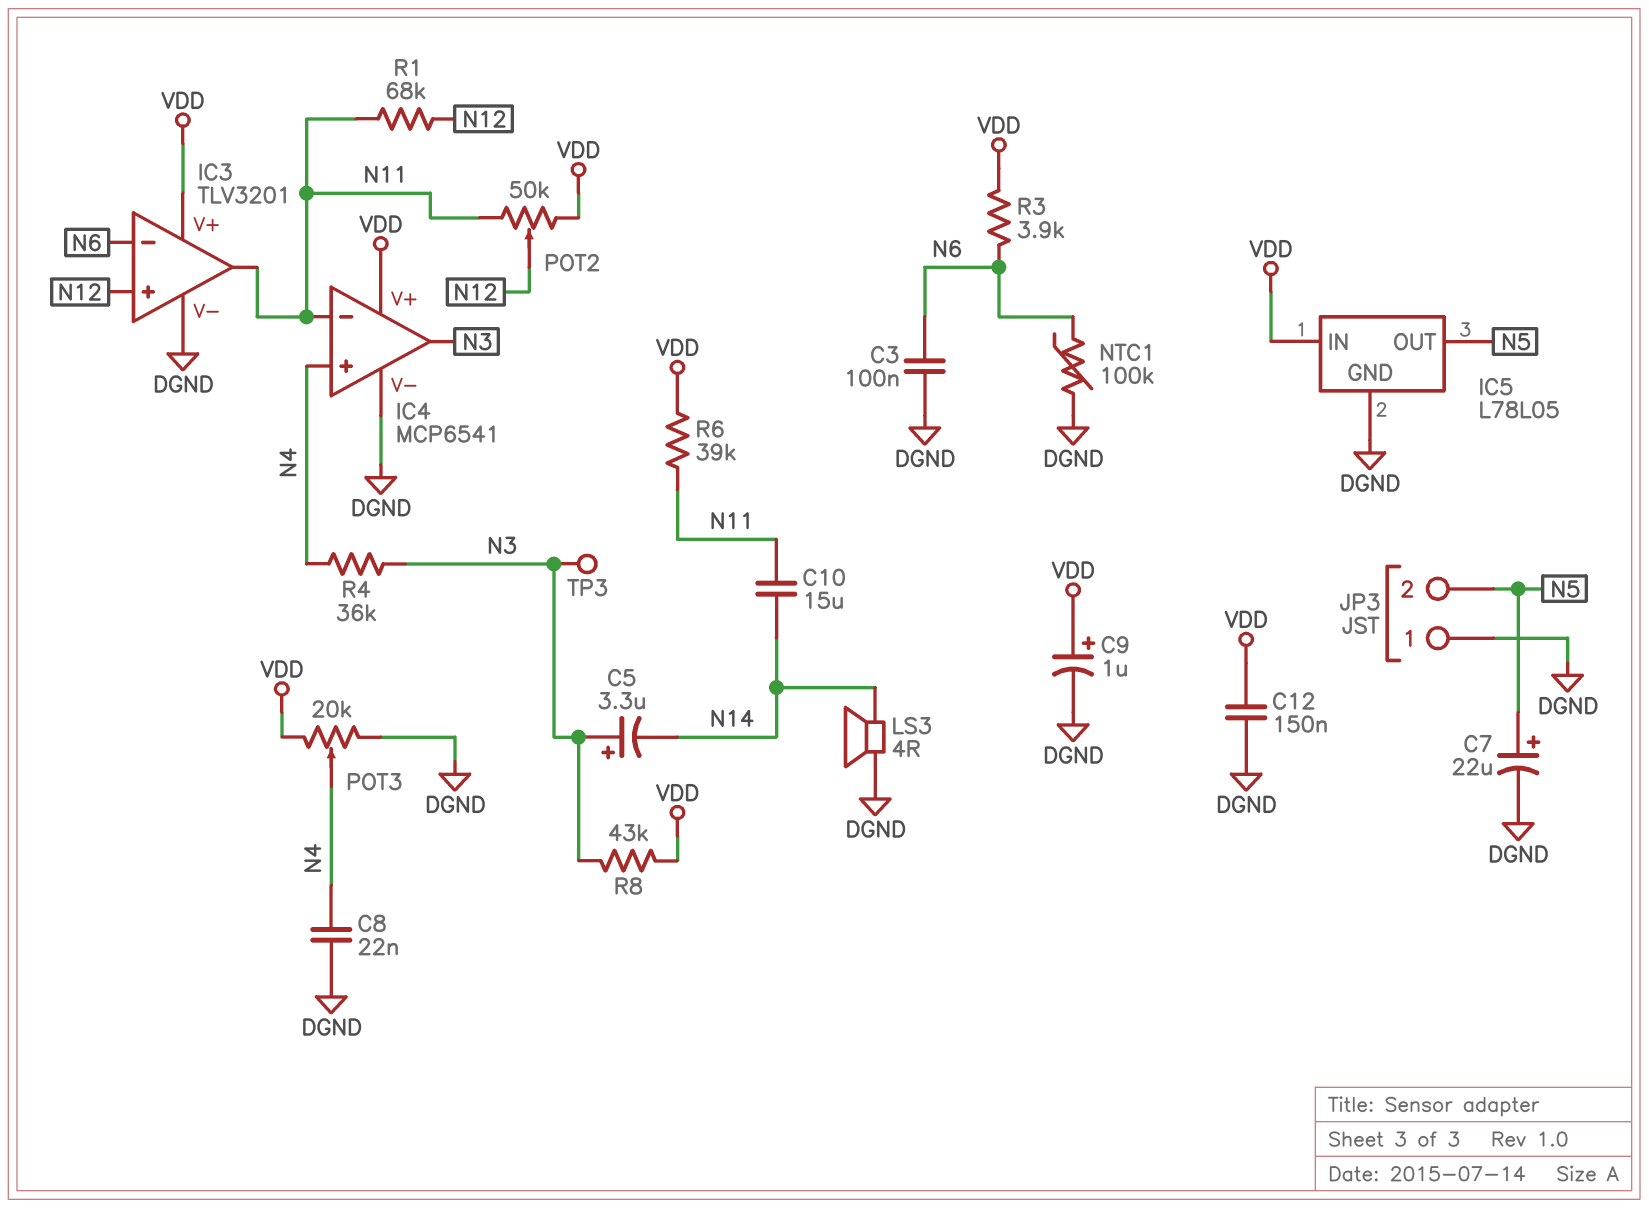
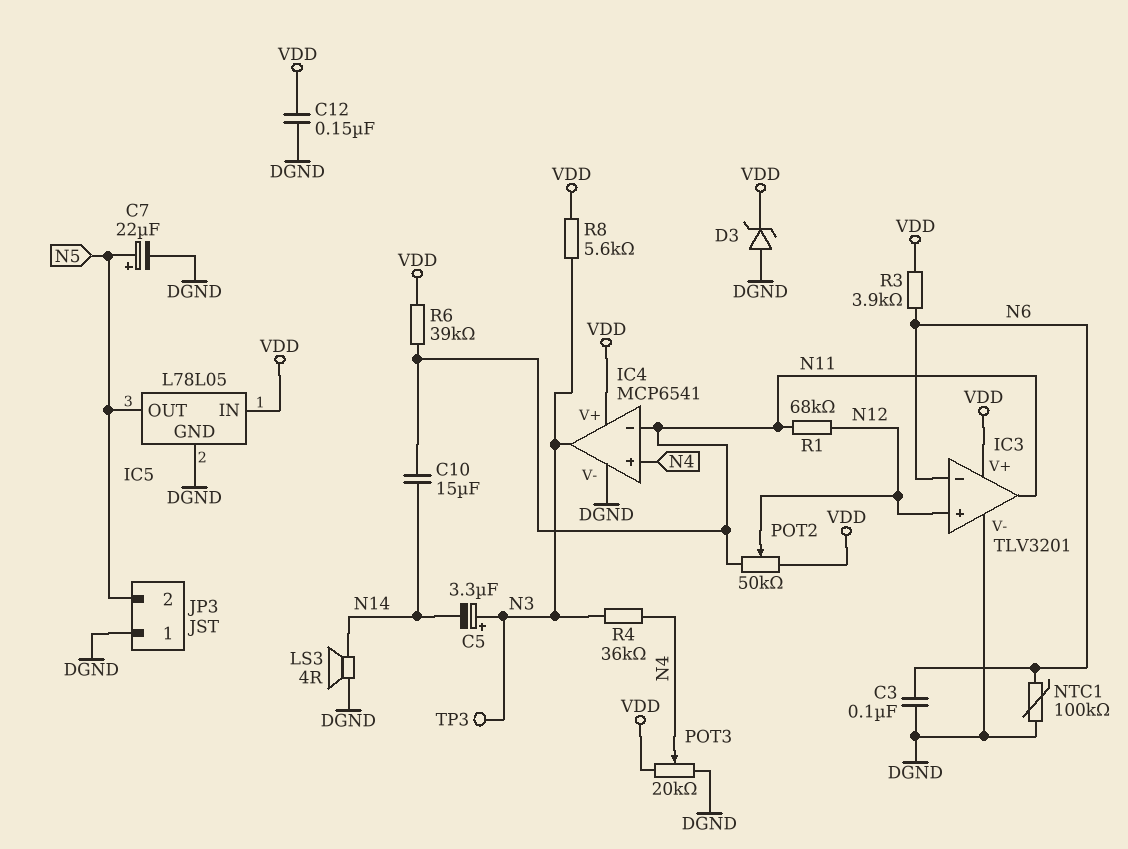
C8: 22nF (DGND, N4) -> none
C9: 1uF (plus VDD, minus DGND) -> none
D3: none -> zener (A DGND, K VDD)
R8: 43k (N3, VDD) -> 5.6k (N3, VDD)

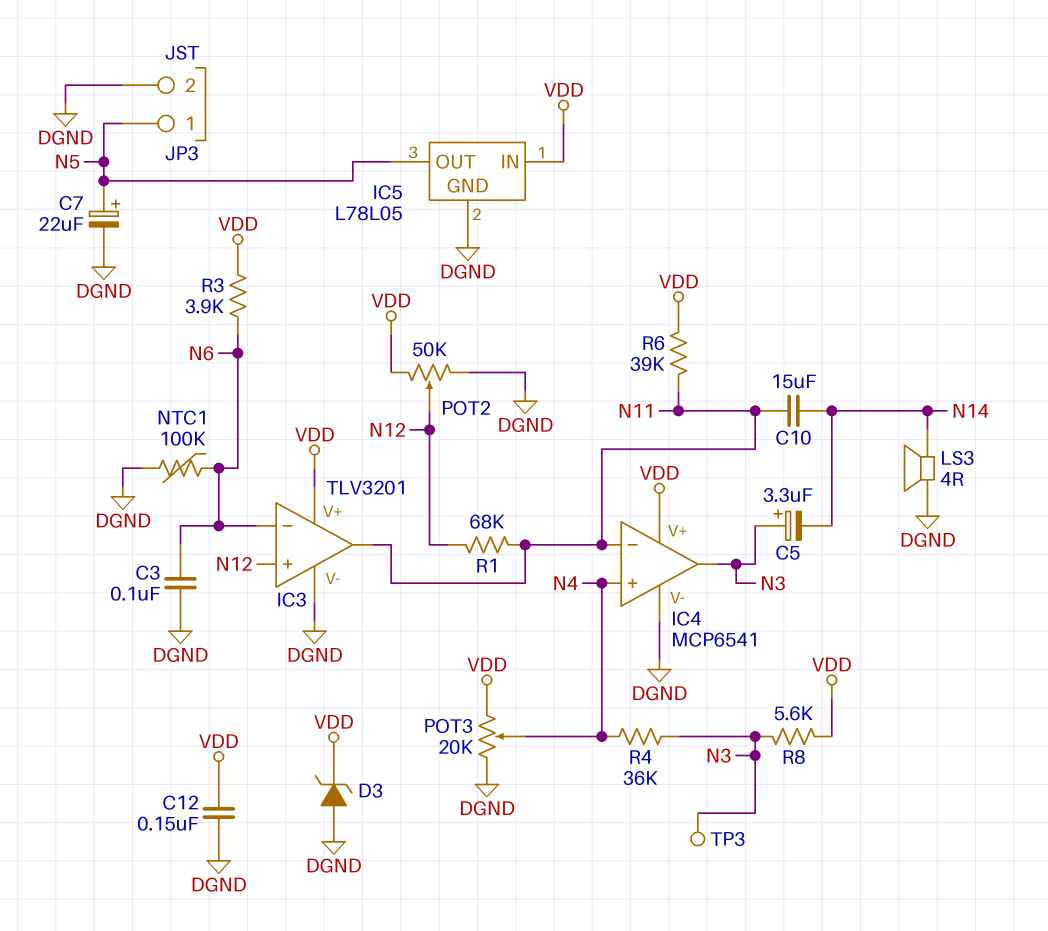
JP3 pin 1: DGND -> N5
JP3 pin 2: N5 -> DGND
POT2: 50k (N11, VDD, wiper N12) -> 50k (DGND, VDD, wiper N12)

